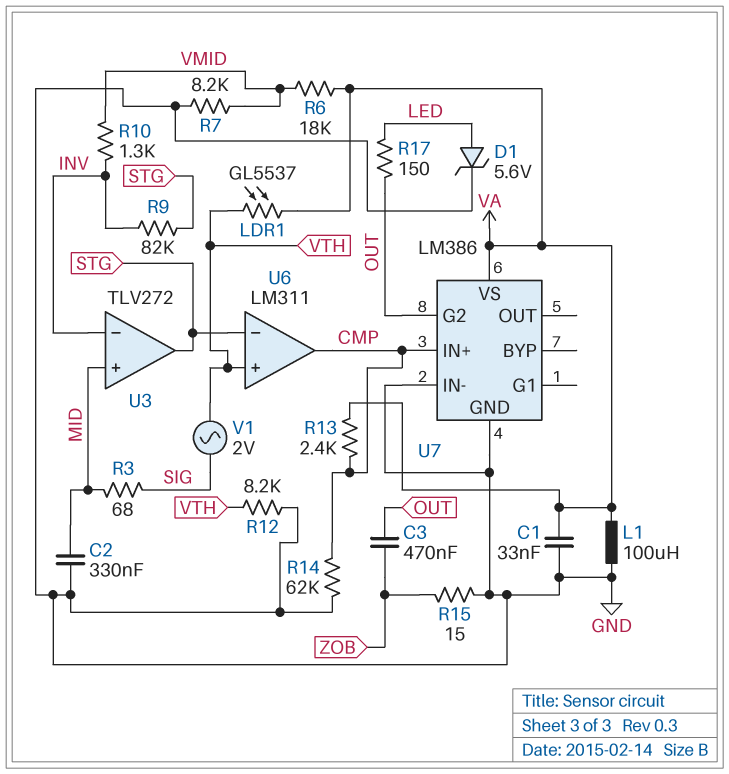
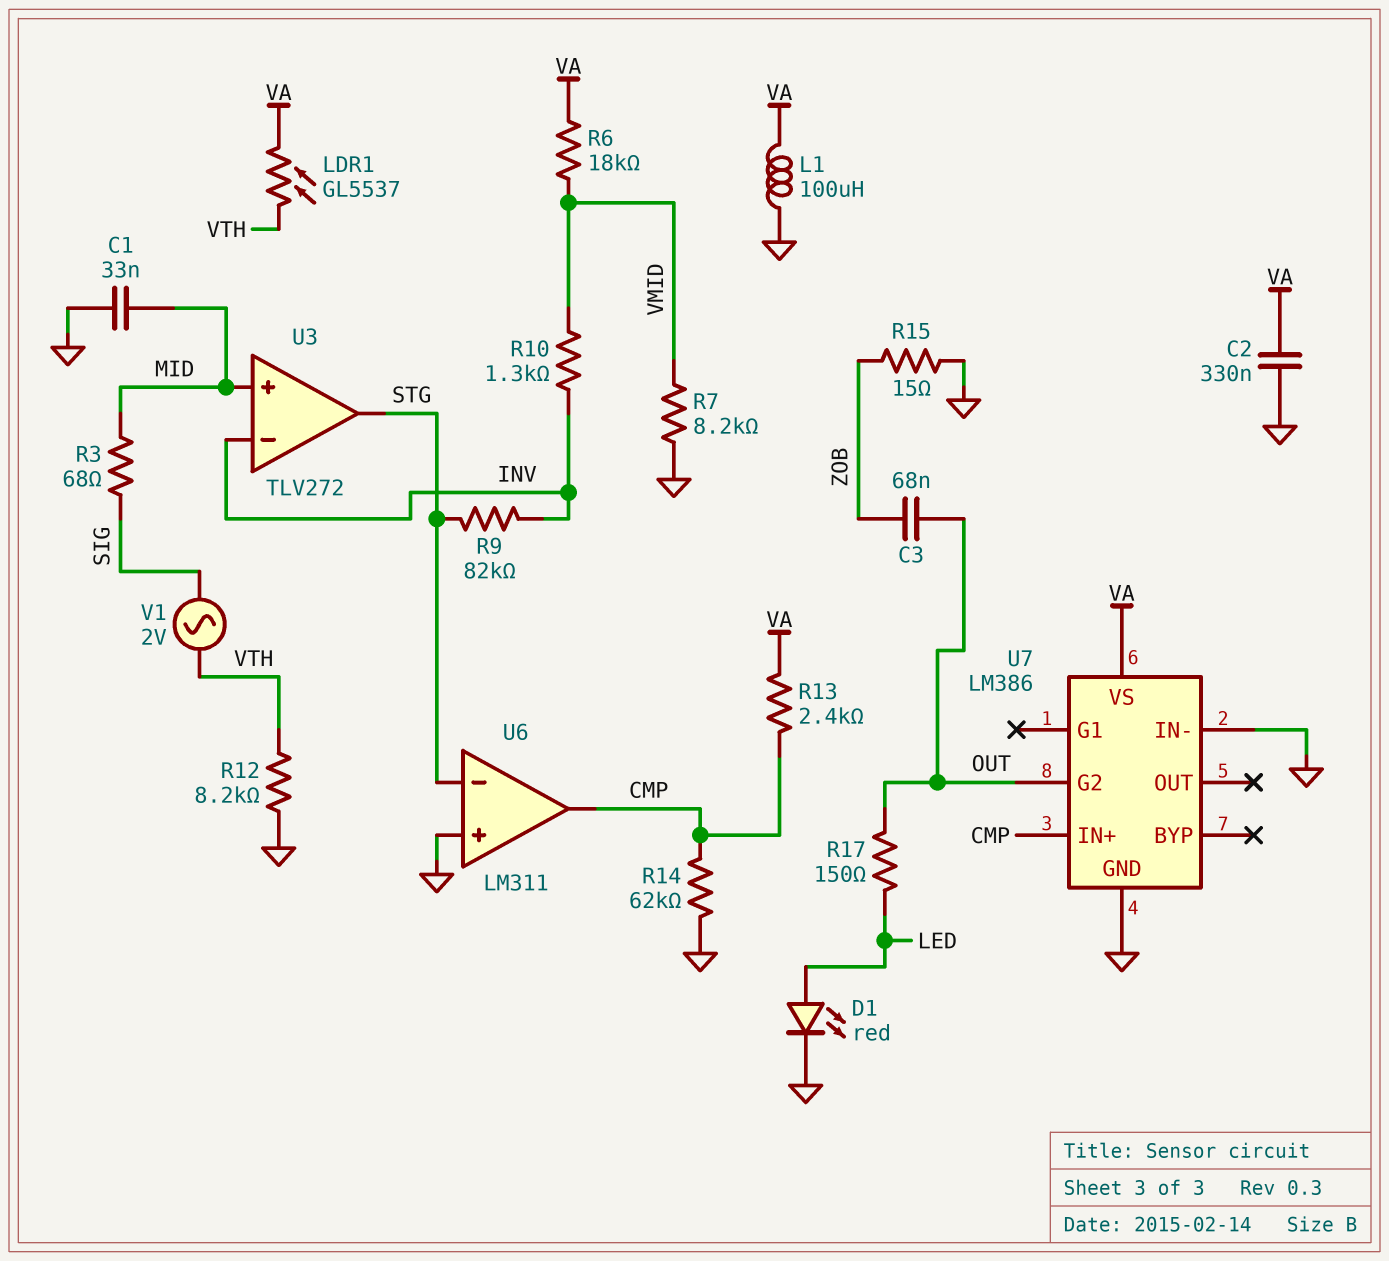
C1: 33nF (GND, VA) -> 33nF (GND, MID)
C2: 330nF (GND, MID) -> 330nF (GND, VA)
C3: 470nF (OUT, ZOB) -> 68nF (OUT, ZOB)
D1: zener 5.6V (A LED, K GND) -> LED red (A LED, K GND)
U6 pin in+: VTH -> GND

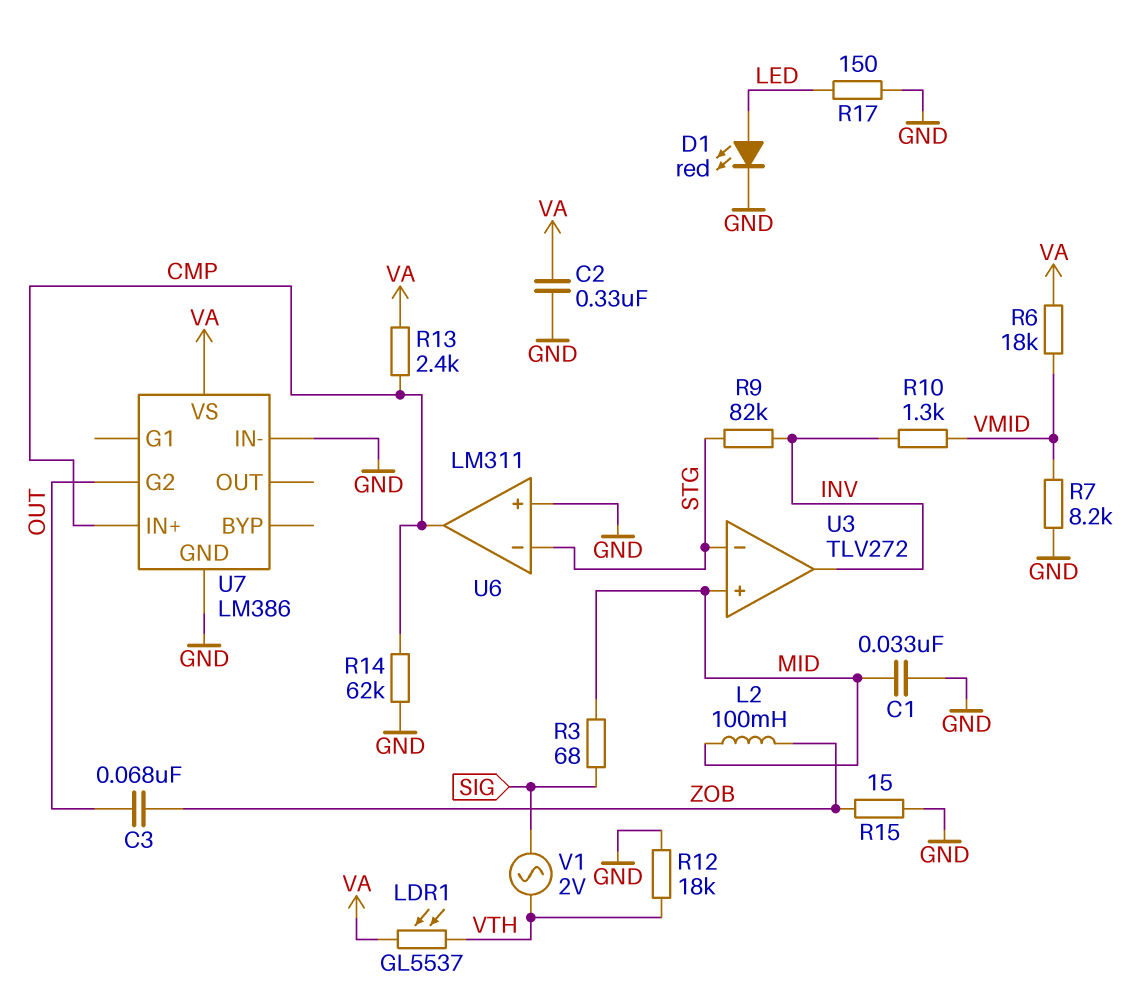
L1: 100uH (GND, VA) -> none
L2: none -> 100mH (MID, ZOB)
R12: 8.2k (GND, VTH) -> 18k (GND, VTH)
R17: 150 (LED, OUT) -> 150 (GND, LED)
U3 pin in-: INV -> STG
U3 pin out: STG -> INV

